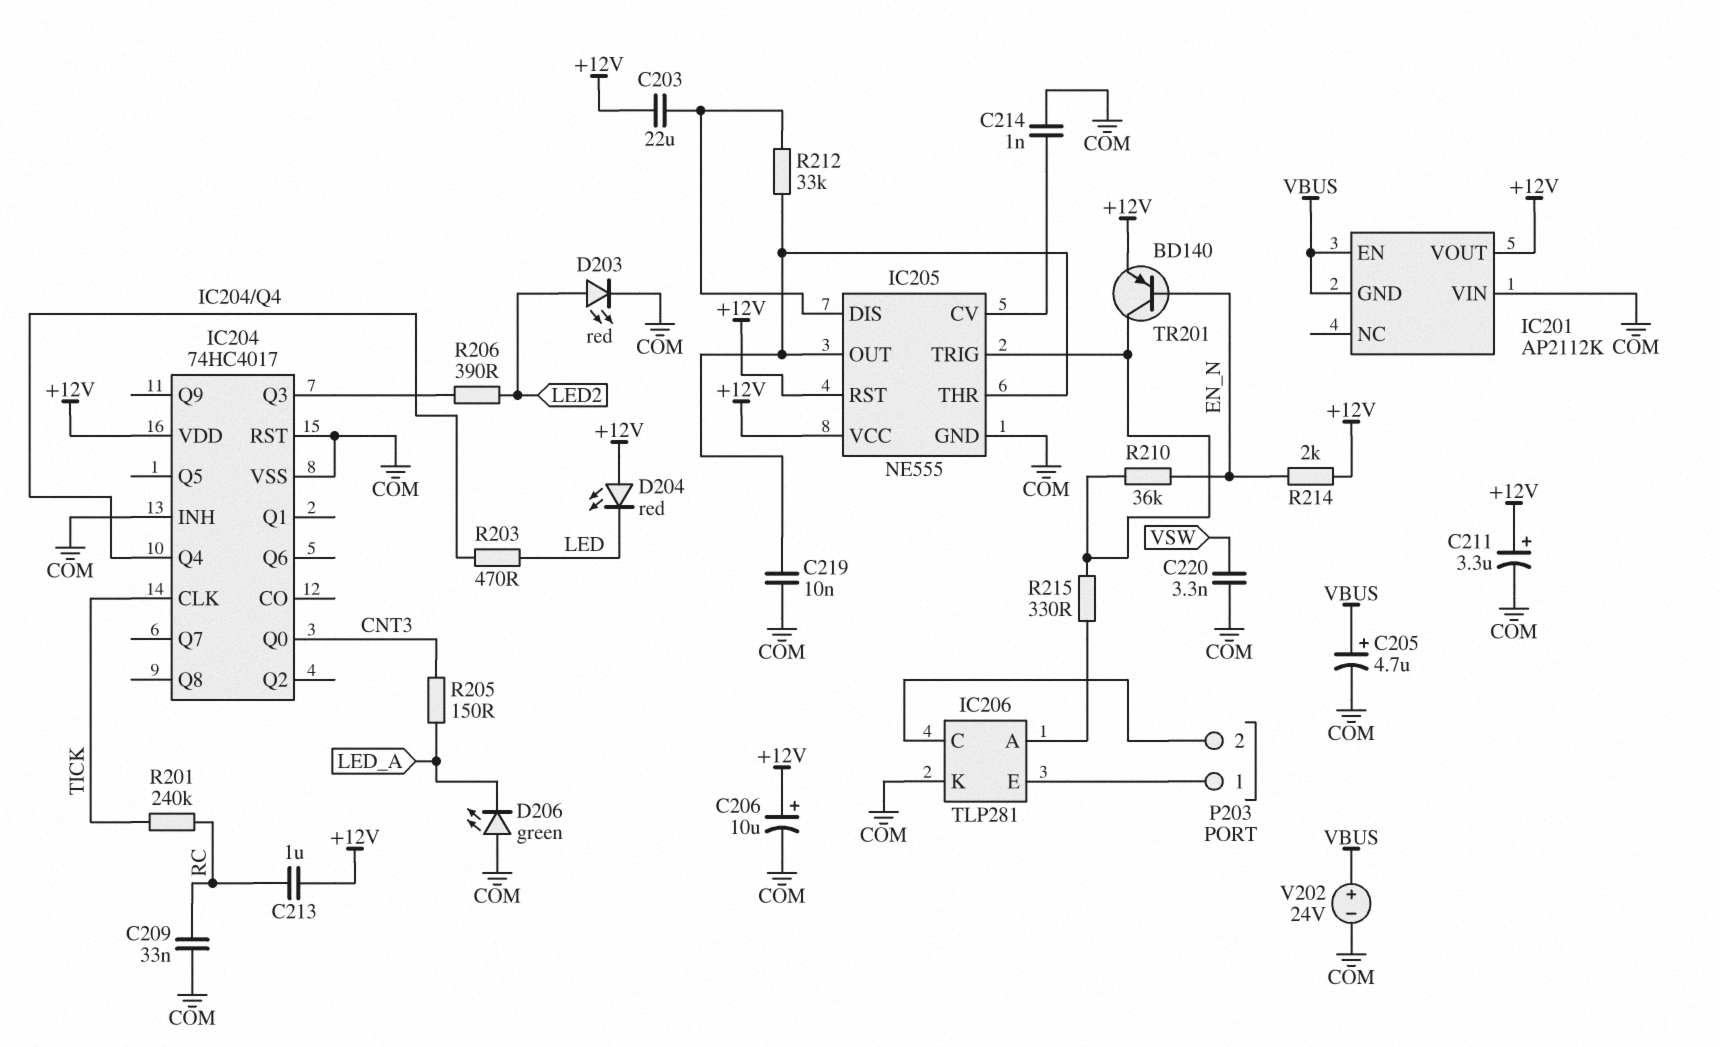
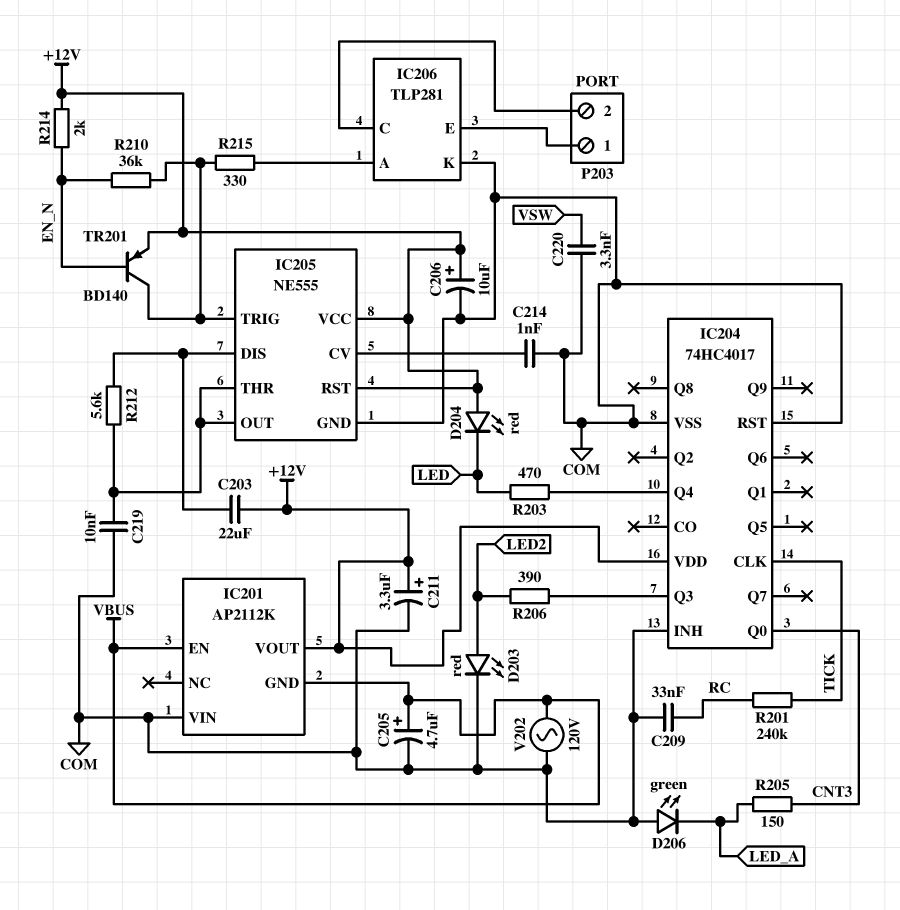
C213: 1uF (+12V, RC) -> none
R212: 33k (IC205/DIS, IC205/OUT) -> 5.6k (IC205/DIS, IC205/OUT)
V202: 24V (plus VBUS, minus COM) -> AC 120V (COM, VBUS)

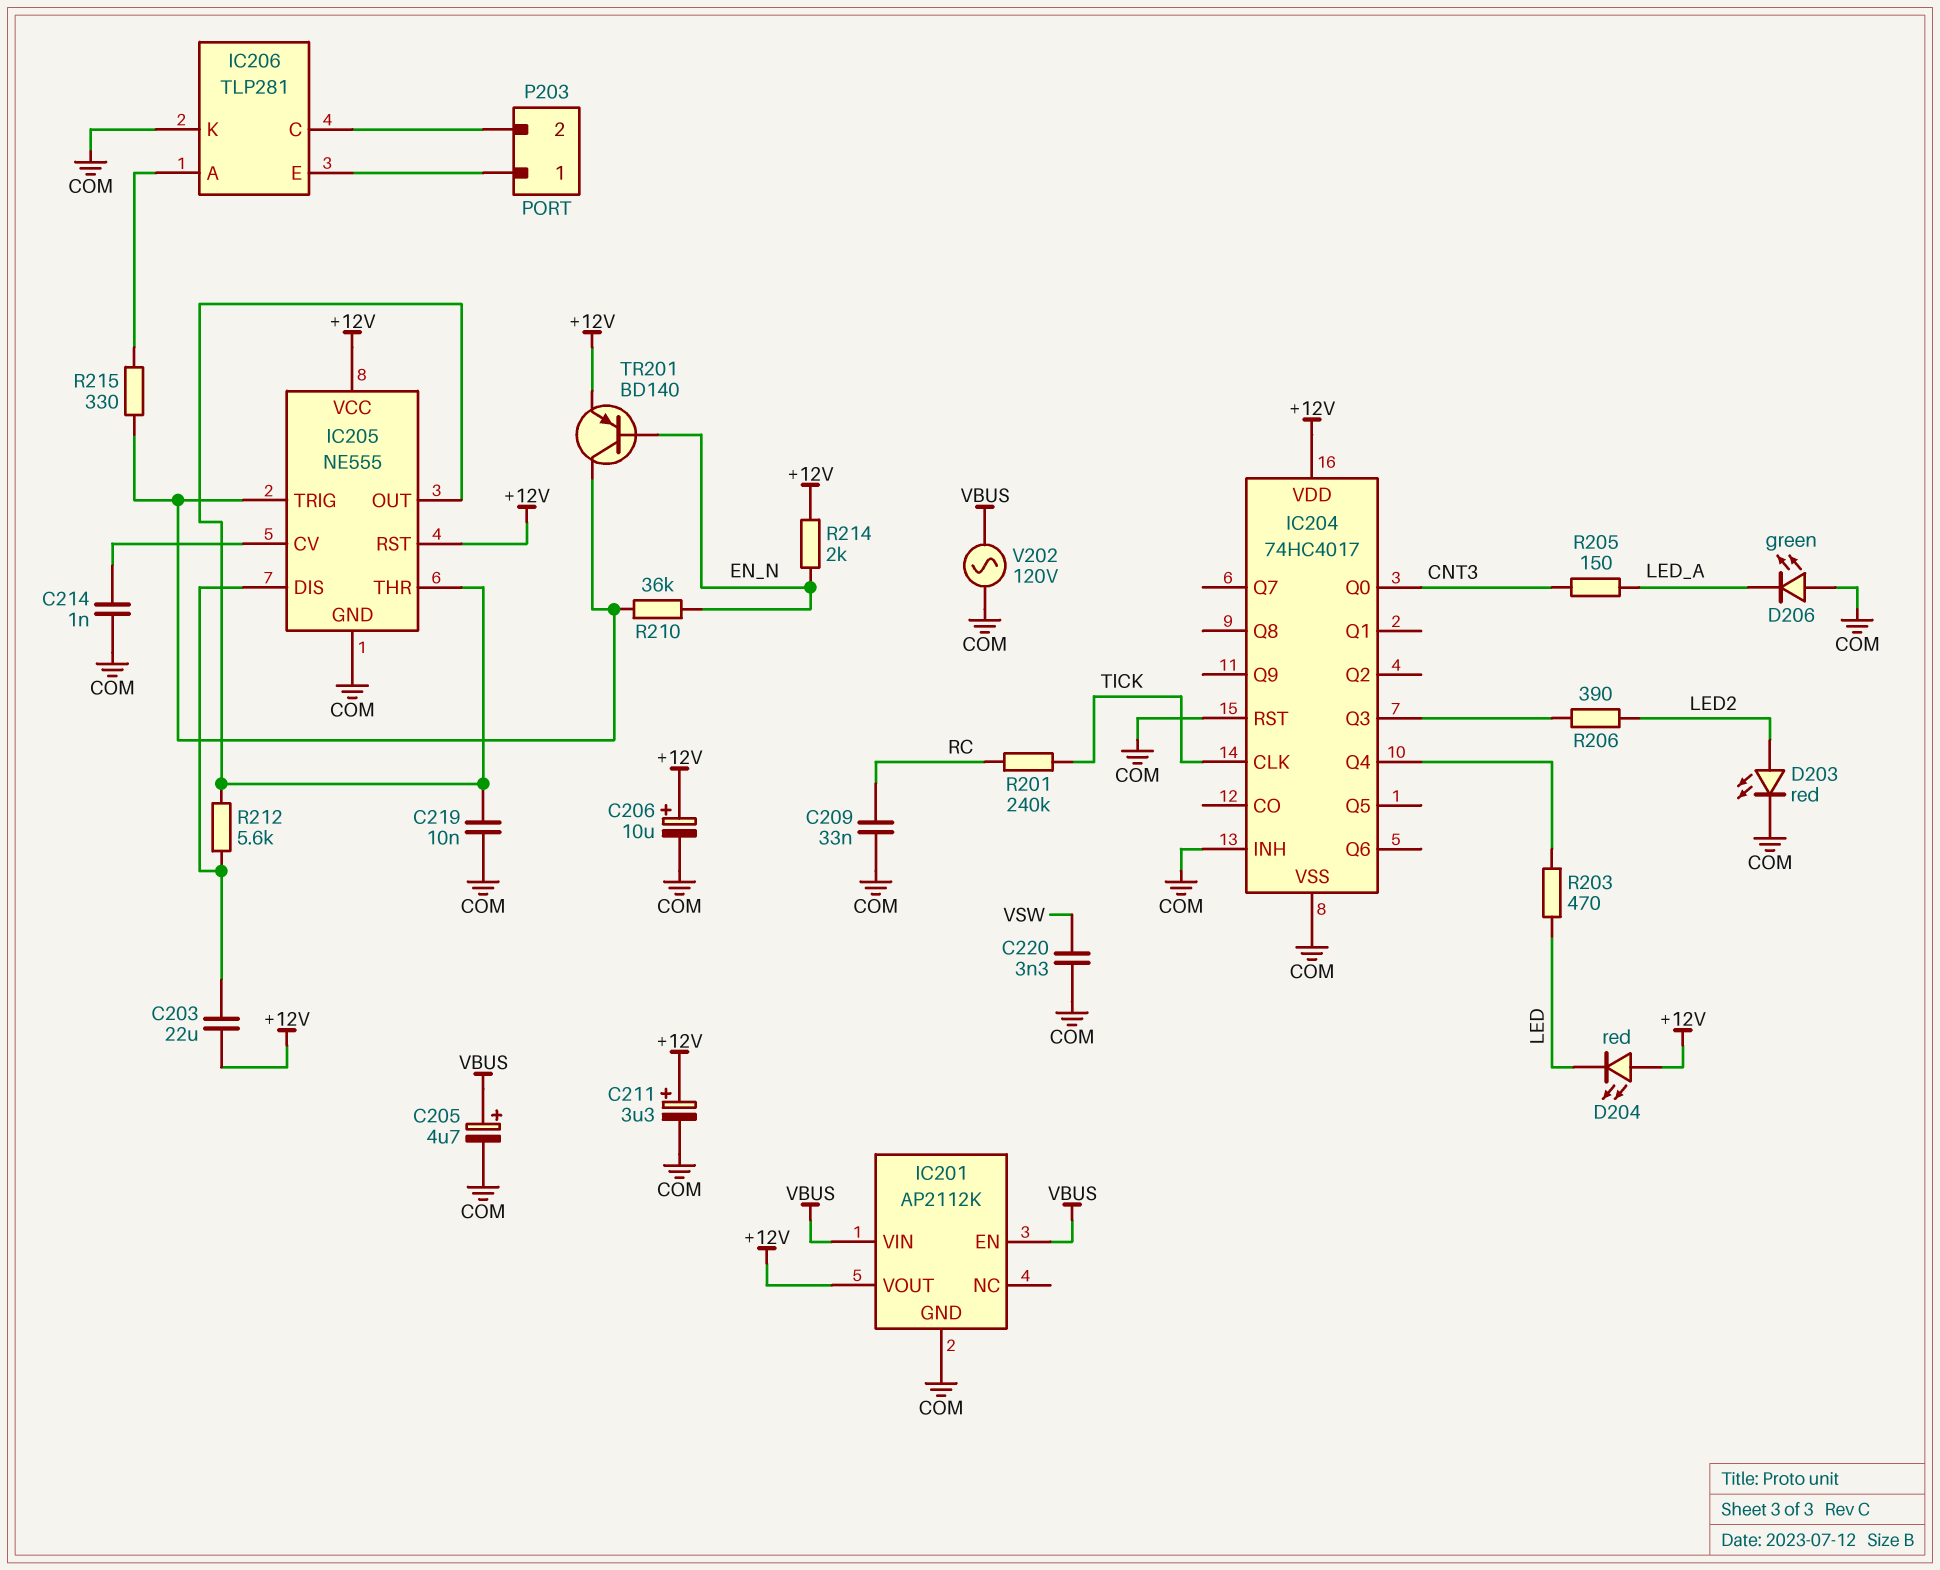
IC201 pin GND: VBUS -> COM
IC201 pin VIN: COM -> VBUS

